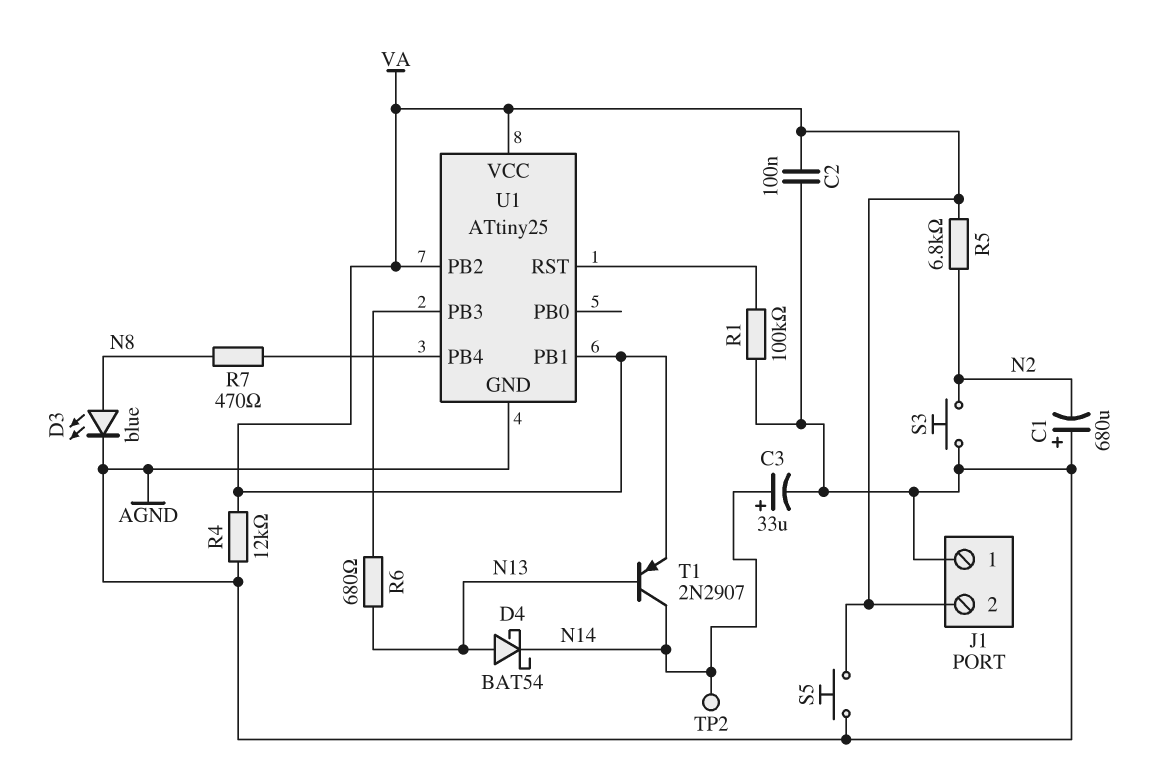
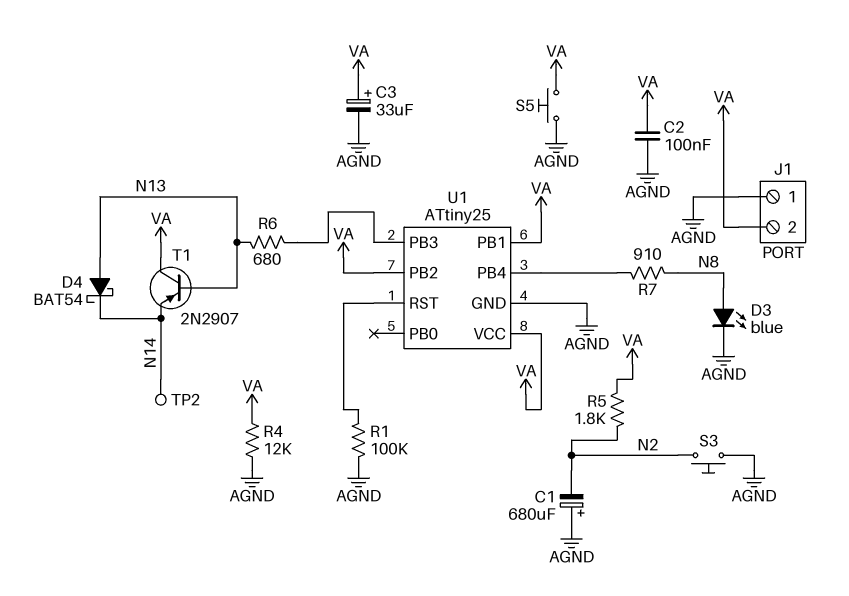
C3: 33uF (plus N14, minus AGND) -> 33uF (plus VA, minus AGND)
R5: 6.8k (N2, VA) -> 1.8k (N2, VA)
R7: 470 (N8, U1/PB4) -> 910 (N8, U1/PB4)
T1: PNP 2N2907 (B N13, C N14, E VA) -> PNP 2N2907 (B N13, C VA, E N14)

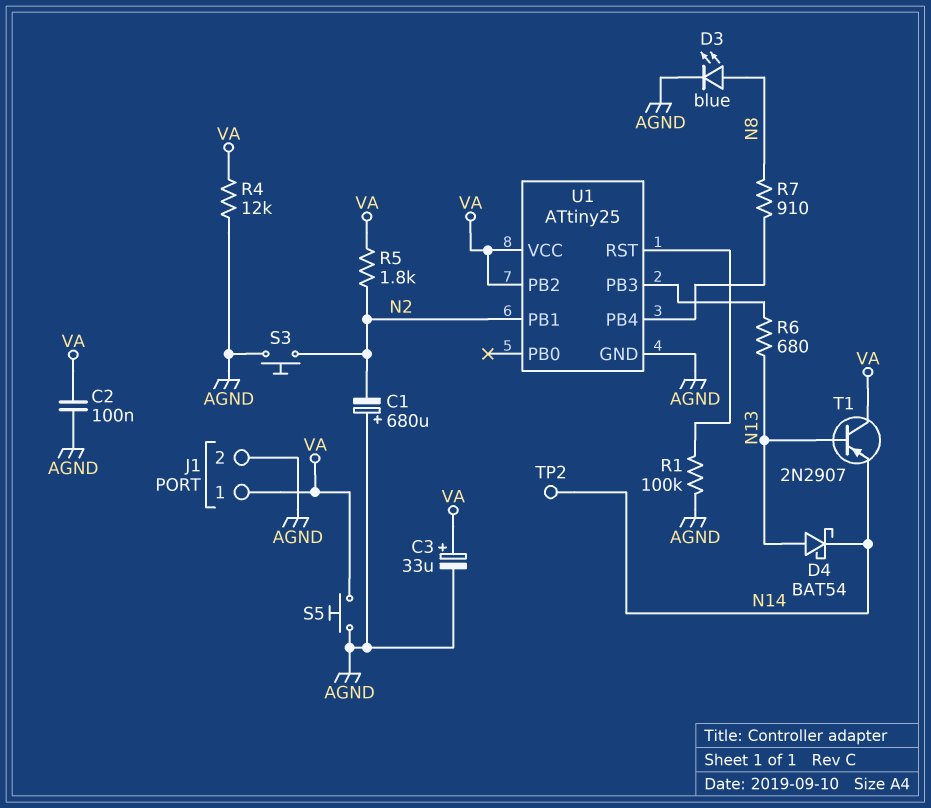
J1 pin 1: AGND -> VA
J1 pin 2: VA -> AGND
U1 pin PB1: VA -> N2

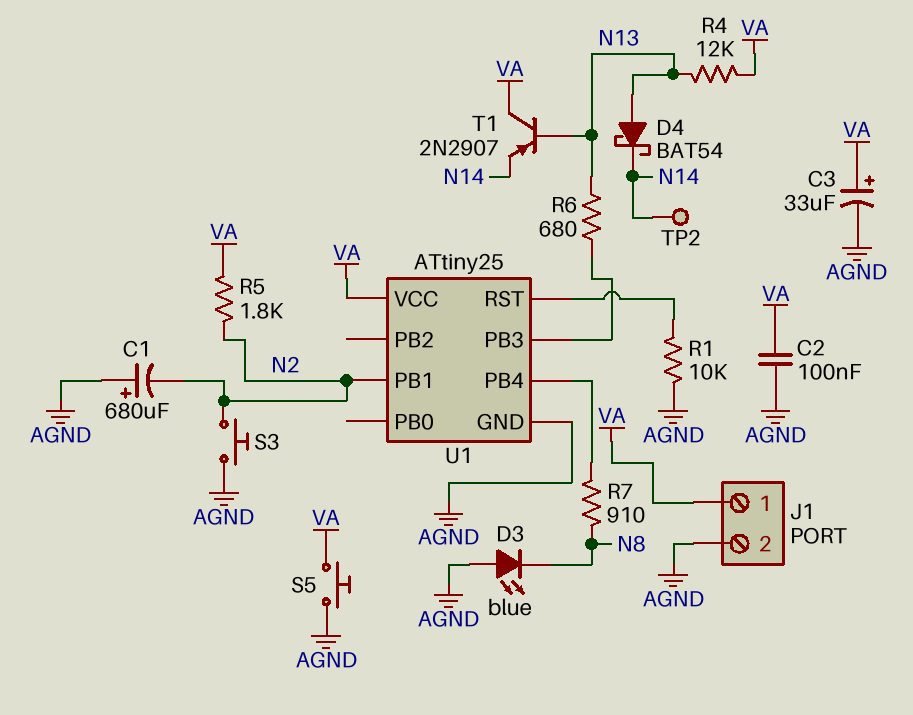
D3: LED blue (A N8, K AGND) -> LED blue (A AGND, K N8)
R1: 100k (AGND, U1/RST) -> 10k (AGND, U1/RST)
R4: 12k (AGND, VA) -> 12k (N13, VA)
U1 pin PB2: VA -> none

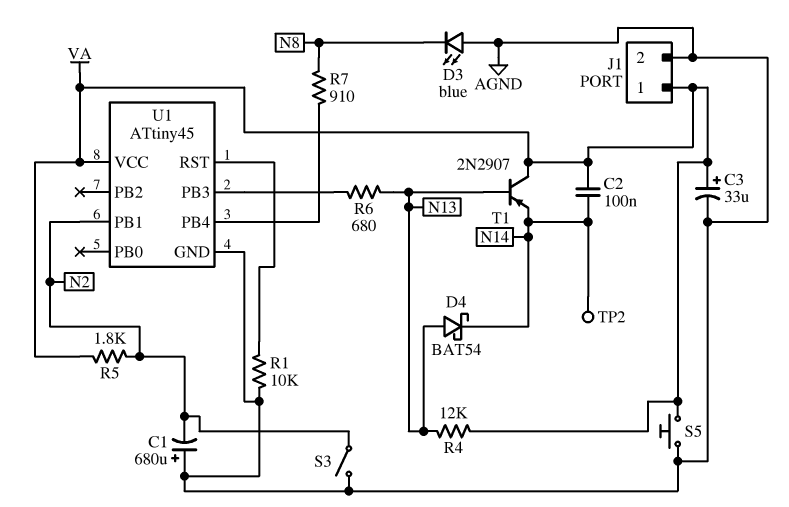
C2: 100nF (AGND, VA) -> 100nF (N14, VA)
S3: button (AGND, N2) -> switch (AGND, N2)
U1: ATtiny25 -> ATtiny45

